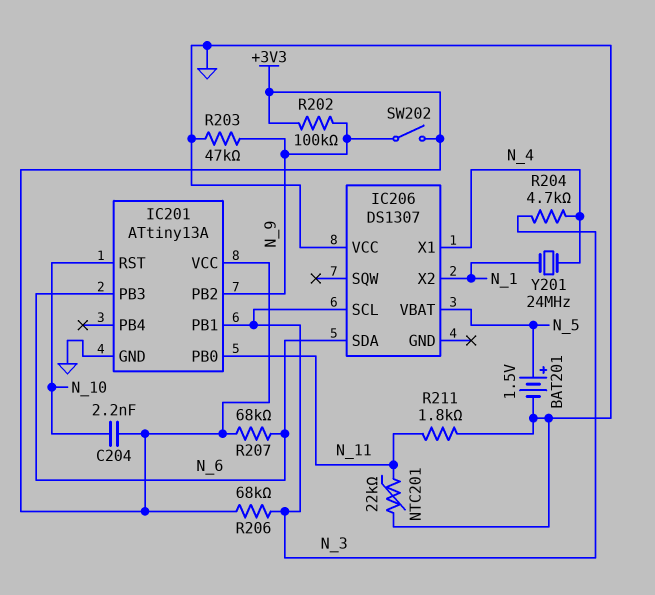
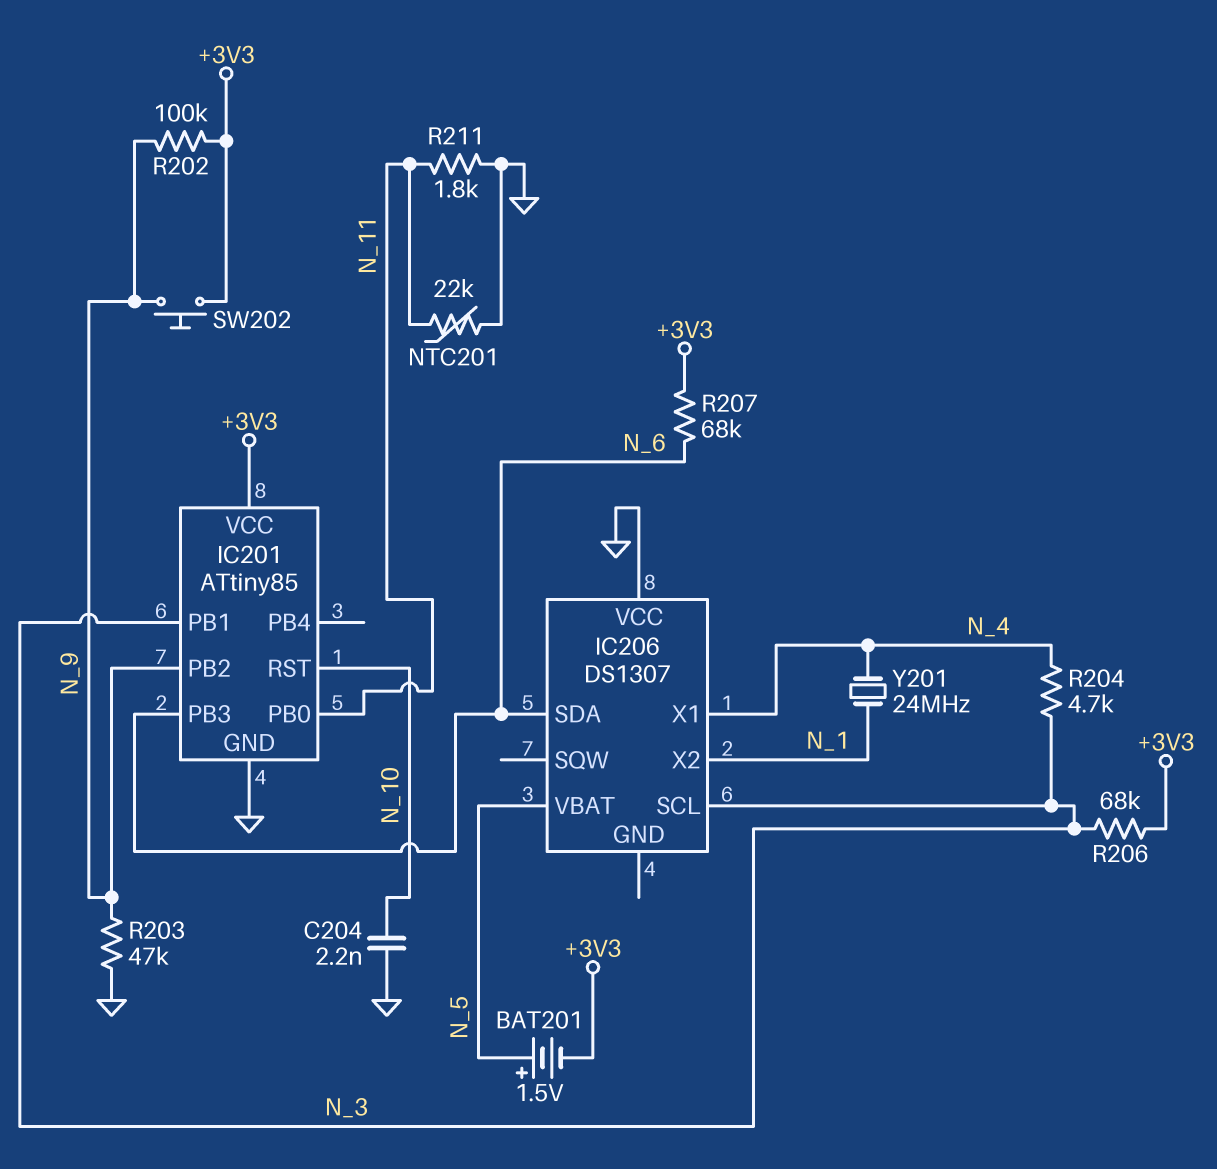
BAT201: 1.5V (plus N_5, minus GND) -> 1.5V (plus N_5, minus +3V3)
C204: 2.2nF (+3V3, N_10) -> 2.2nF (GND, N_10)
IC201: ATtiny13A -> ATtiny85
SW202: switch (+3V3, N_9) -> button (+3V3, N_9)

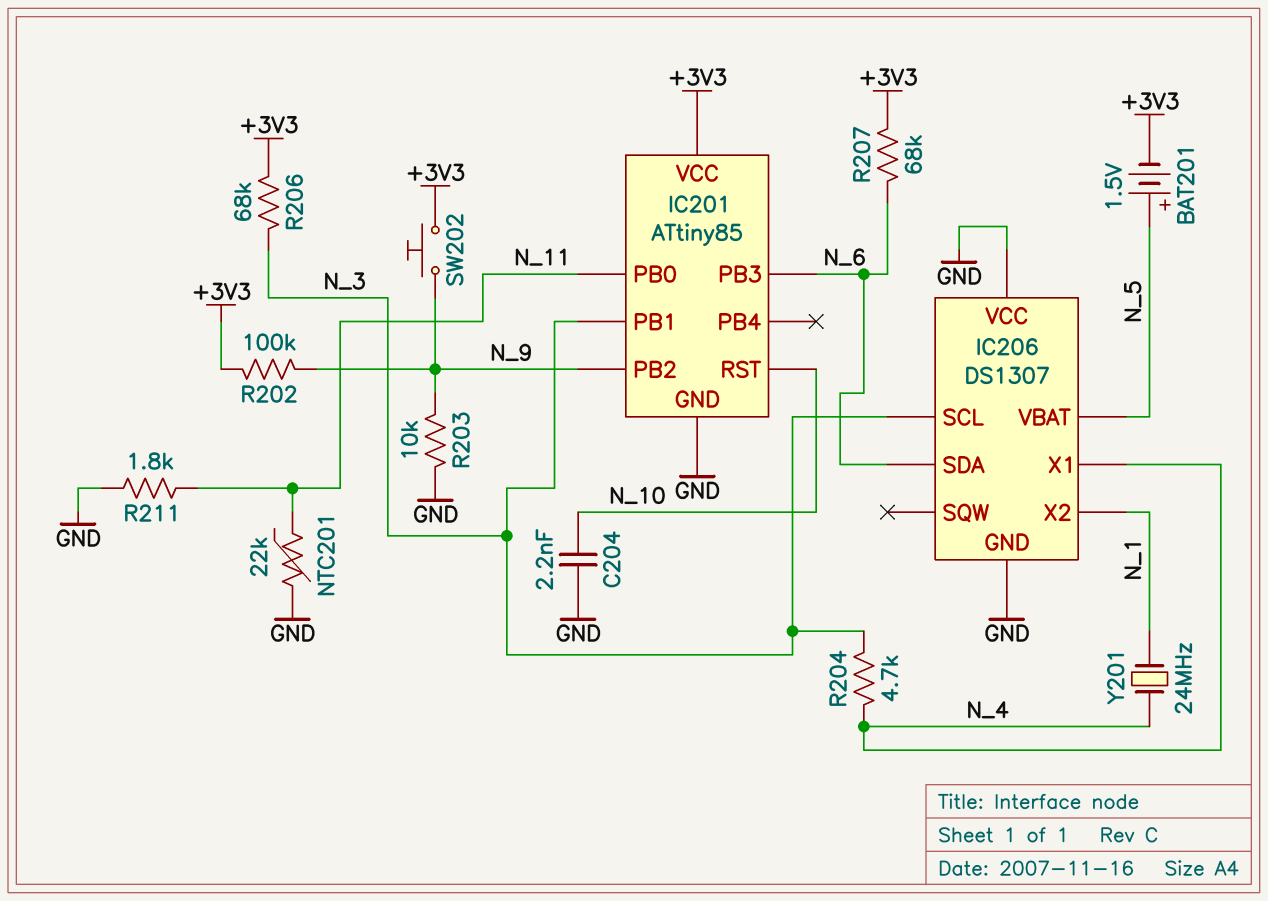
IC206 pin GND: none -> GND
R203: 47k (GND, N_9) -> 10k (GND, N_9)

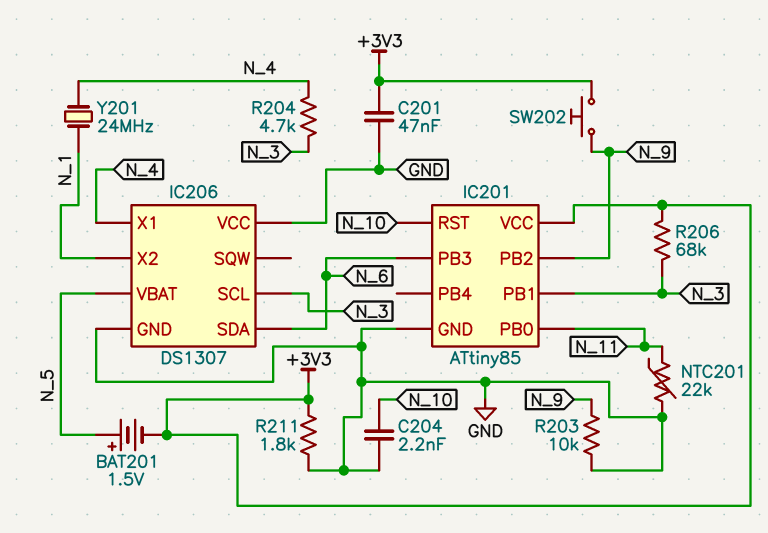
C201: none -> 47nF (+3V3, GND)
R202: 100k (+3V3, N_9) -> none
R207: 68k (+3V3, N_6) -> none
R211: 1.8k (GND, N_11) -> 1.8k (+3V3, GND)

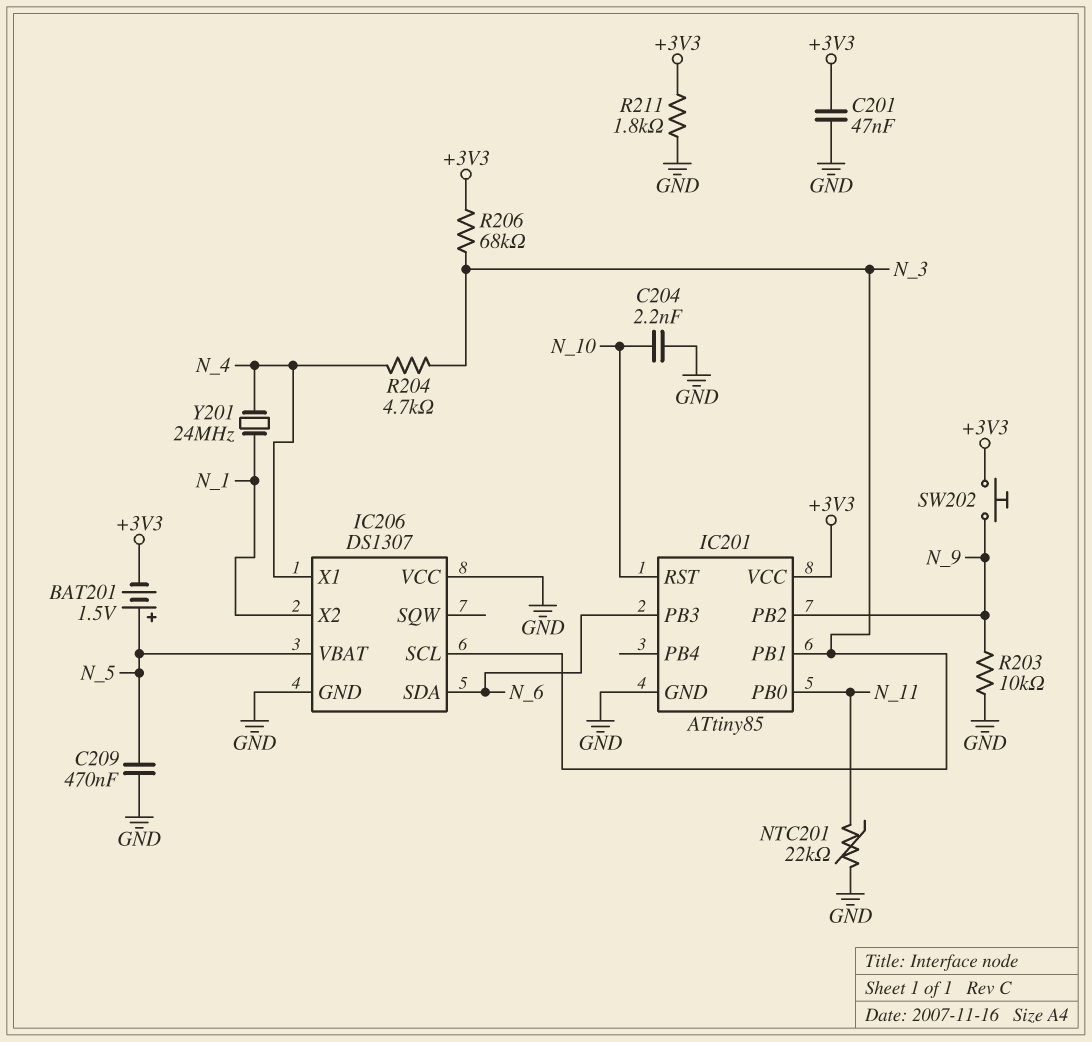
C209: none -> 470nF (GND, N_5)

